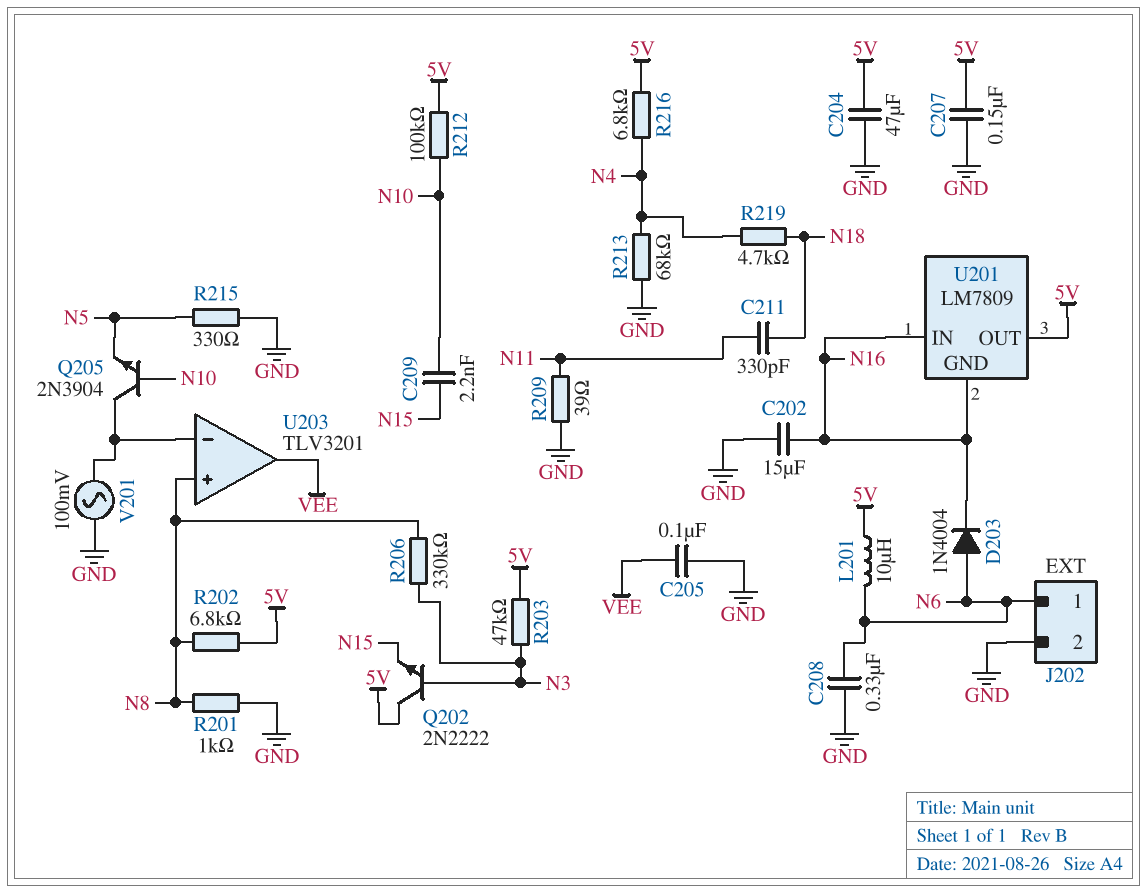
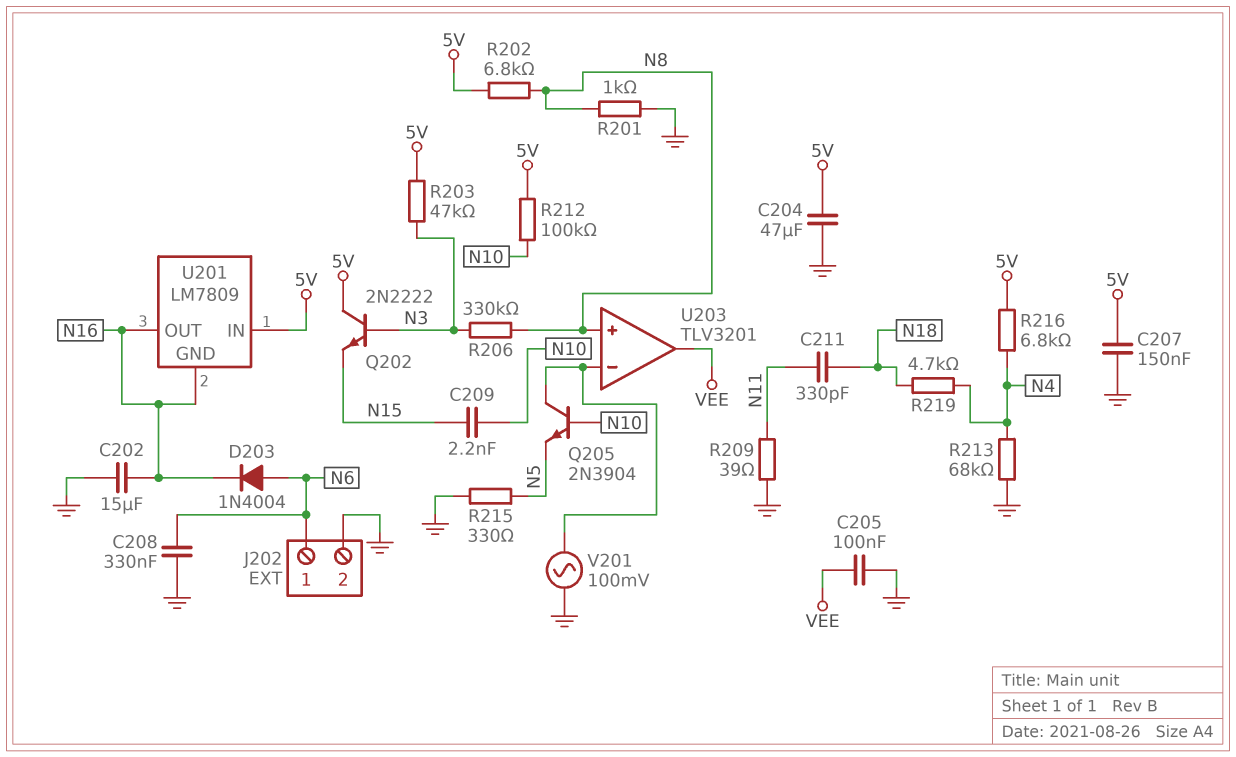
L201: 10uH (5V, N6) -> none
U201 pin IN: N16 -> 5V
U201 pin OUT: 5V -> N16

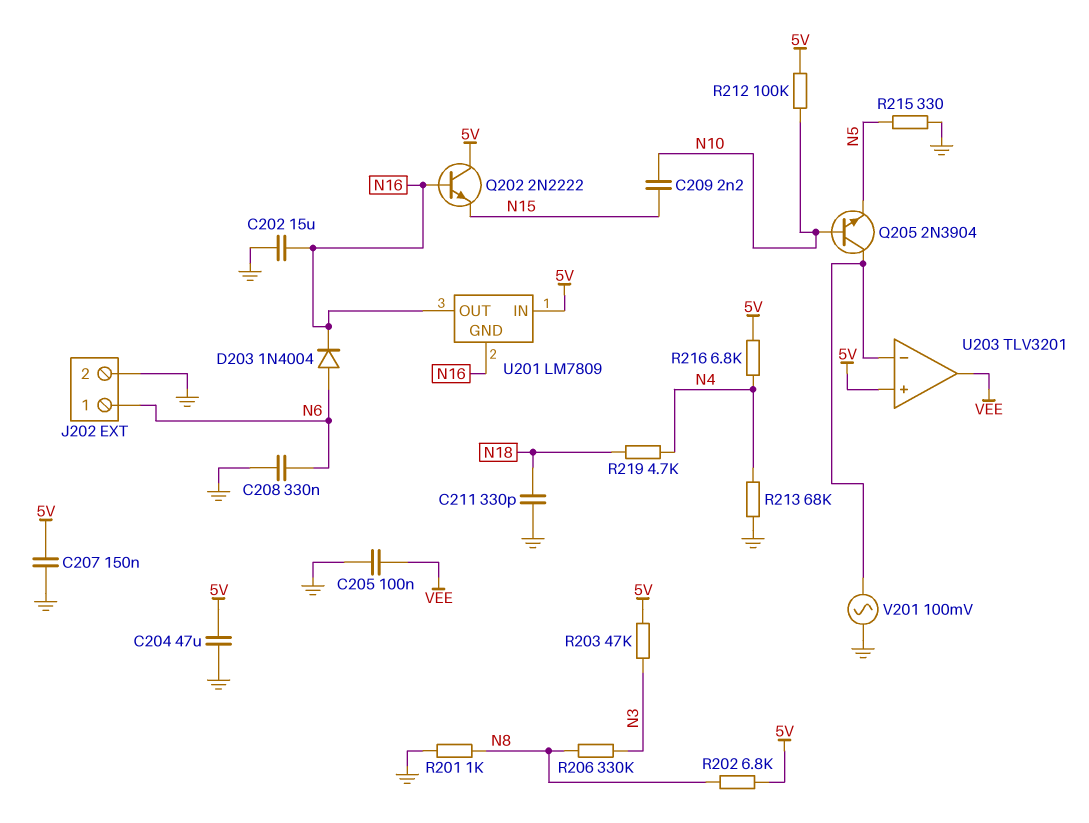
C211: 330pF (N11, N18) -> 330pF (GND, N18)
Q202: NPN 2N2222 (B N3, C 5V, E N15) -> NPN 2N2222 (B N16, C 5V, E N15)
R209: 39 (GND, N11) -> none
U203 pin in+: N8 -> 5V

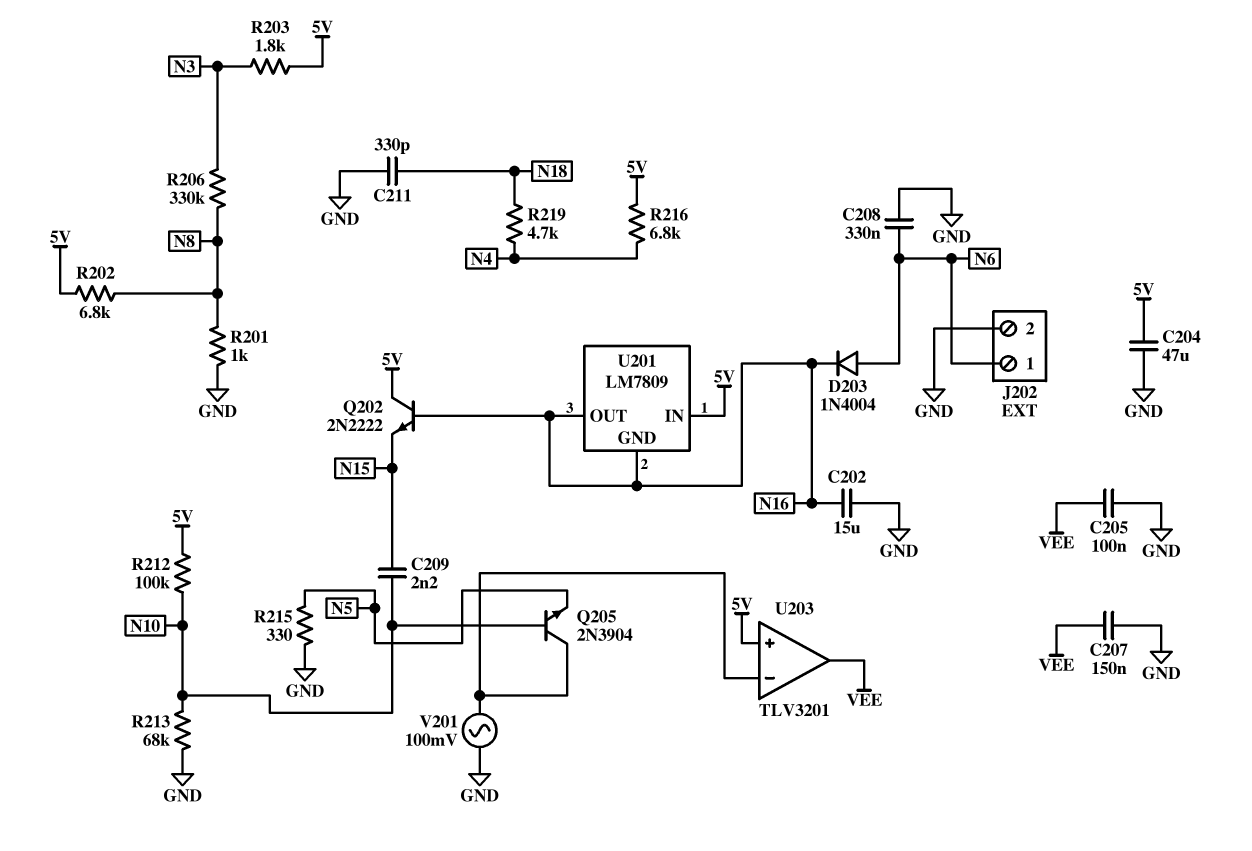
C207: 150nF (5V, GND) -> 150nF (GND, VEE)
R203: 47k (5V, N3) -> 1.8k (5V, N3)
R213: 68k (GND, N4) -> 68k (GND, N10)

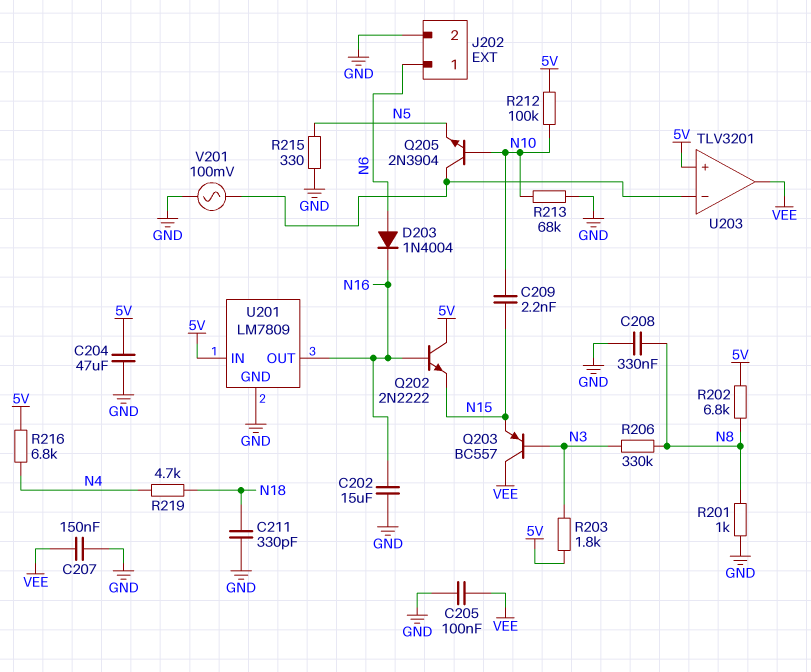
C208: 330nF (GND, N6) -> 330nF (GND, N8)
Q203: none -> PNP BC557 (B N3, C VEE, E N15)
U201 pin GND: N16 -> GND

